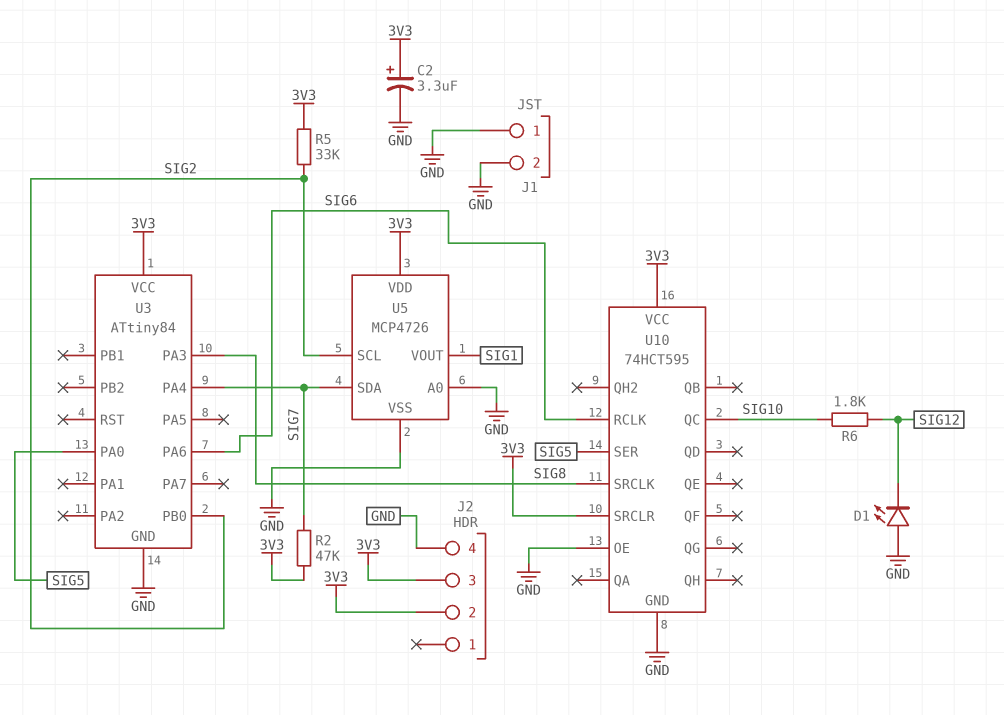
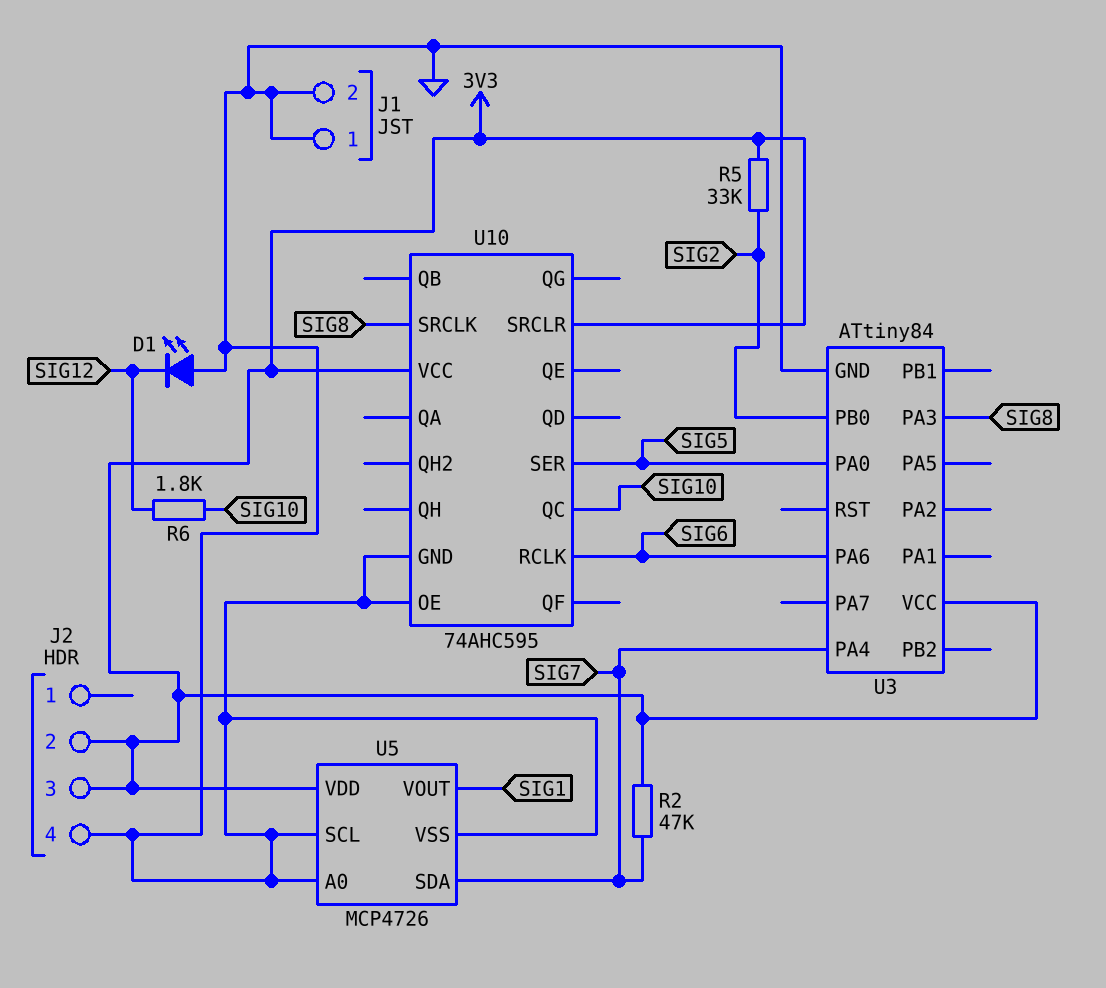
C2: 3.3uF (plus 3V3, minus GND) -> none
U5 pin SCL: SIG2 -> GND
U10: 74HCT595 -> 74AHC595

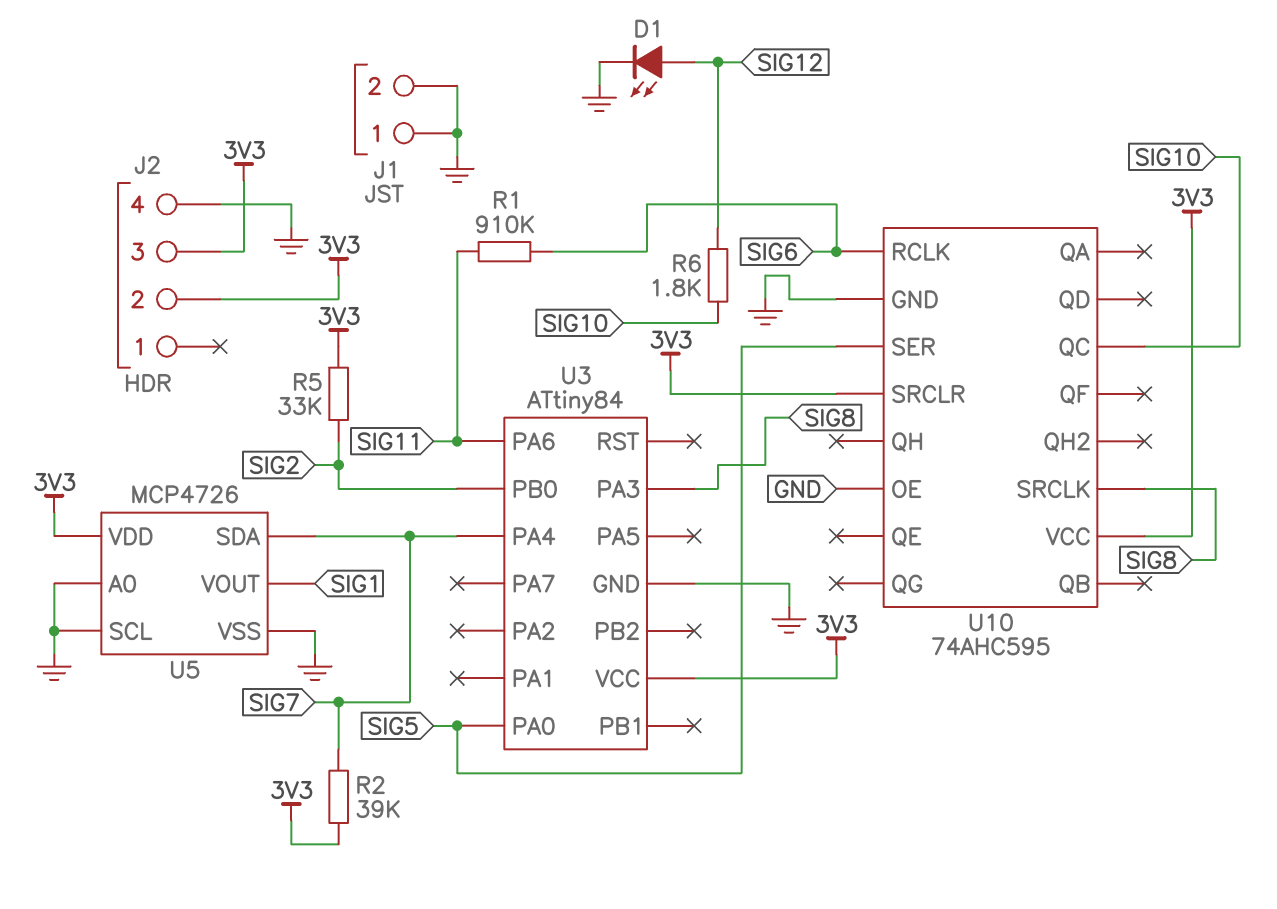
D1: LED (A GND, K SIG12) -> LED (A SIG12, K GND)
R1: none -> 910k (SIG6, SIG11)
R2: 47k (3V3, SIG7) -> 39k (3V3, SIG7)
U3 pin PA6: SIG6 -> SIG11

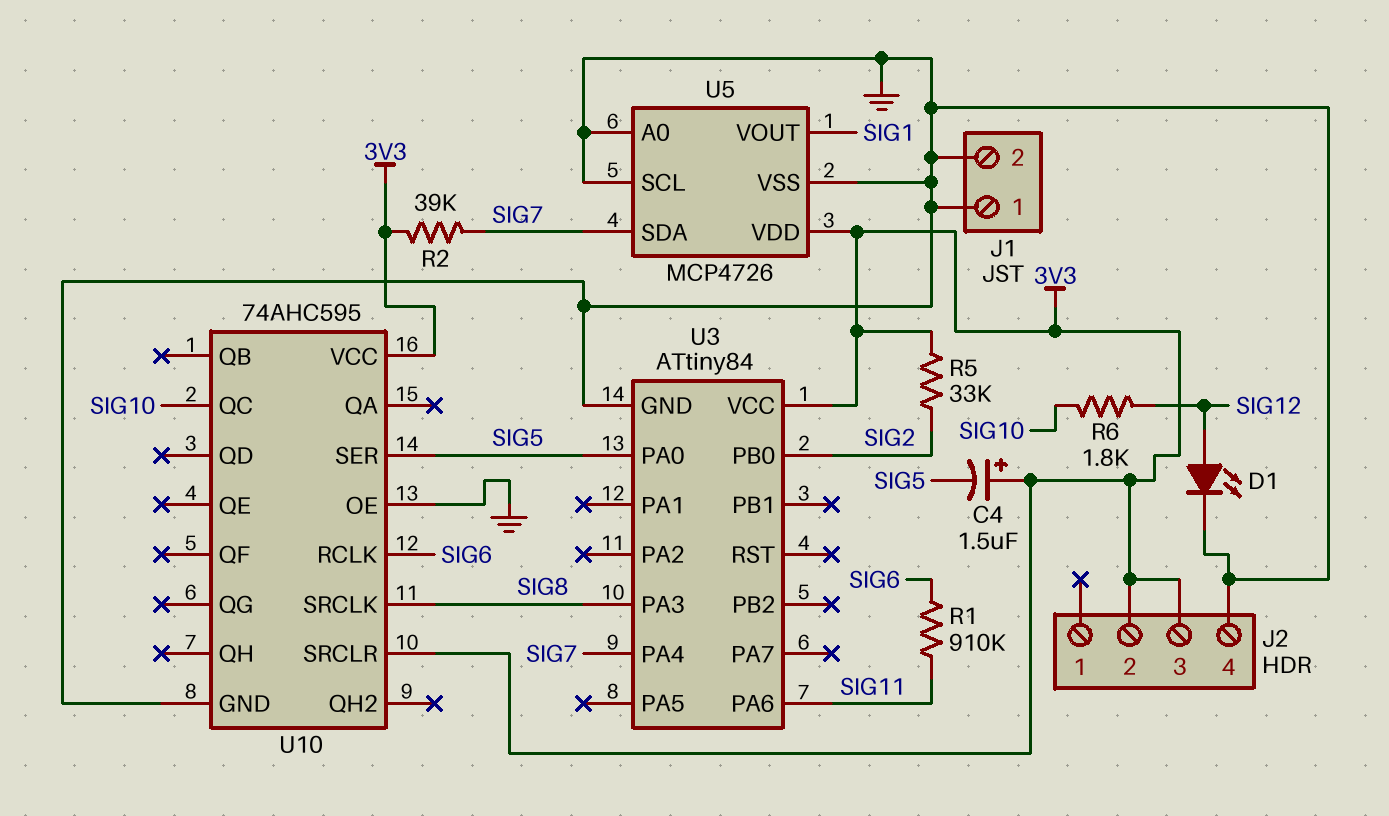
C4: none -> 1.5uF (plus 3V3, minus SIG5)

